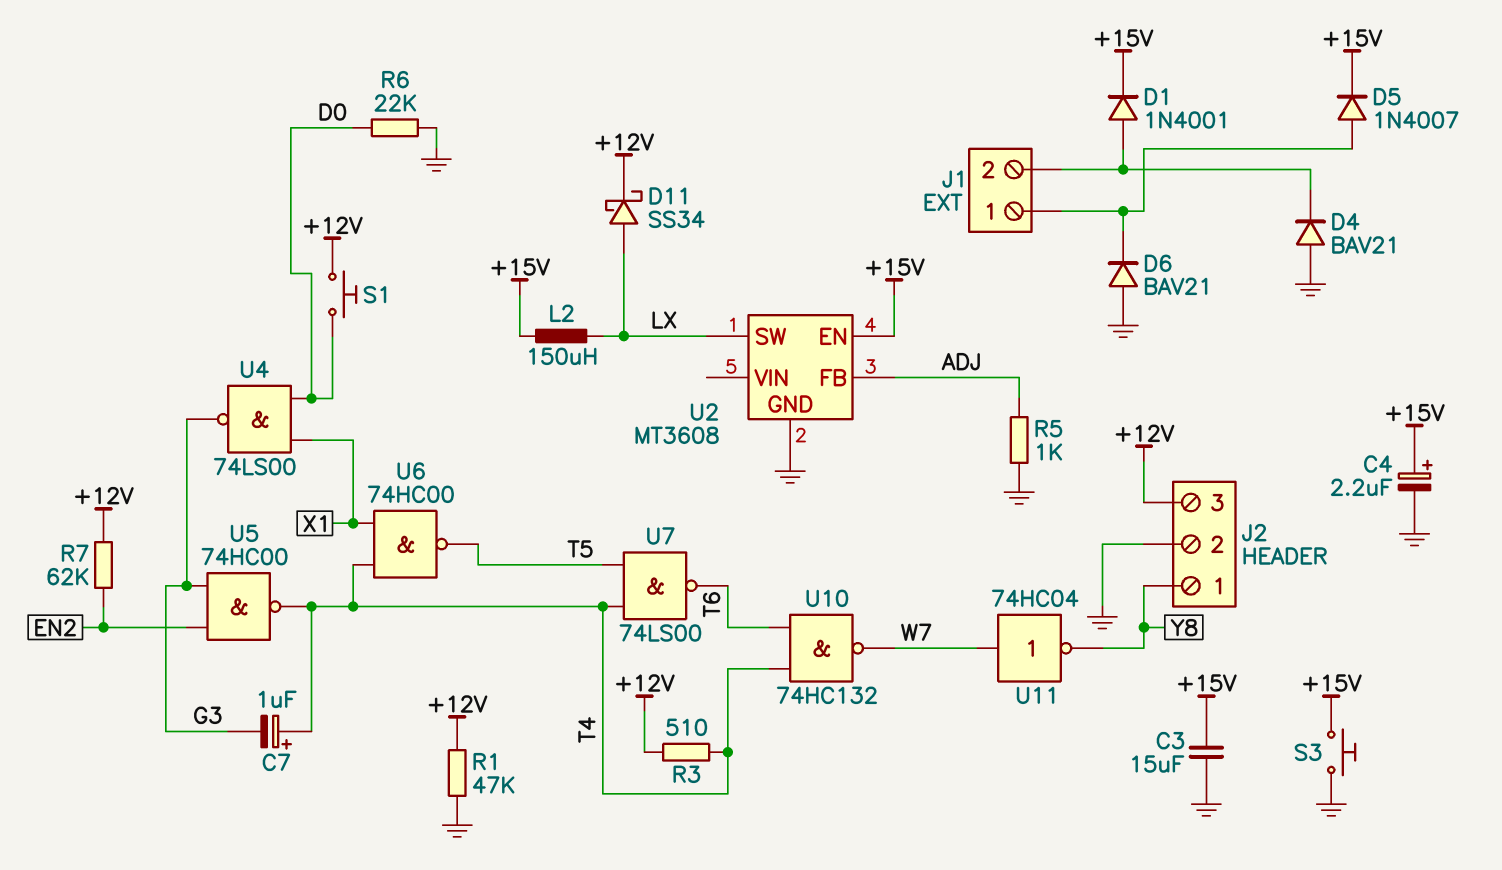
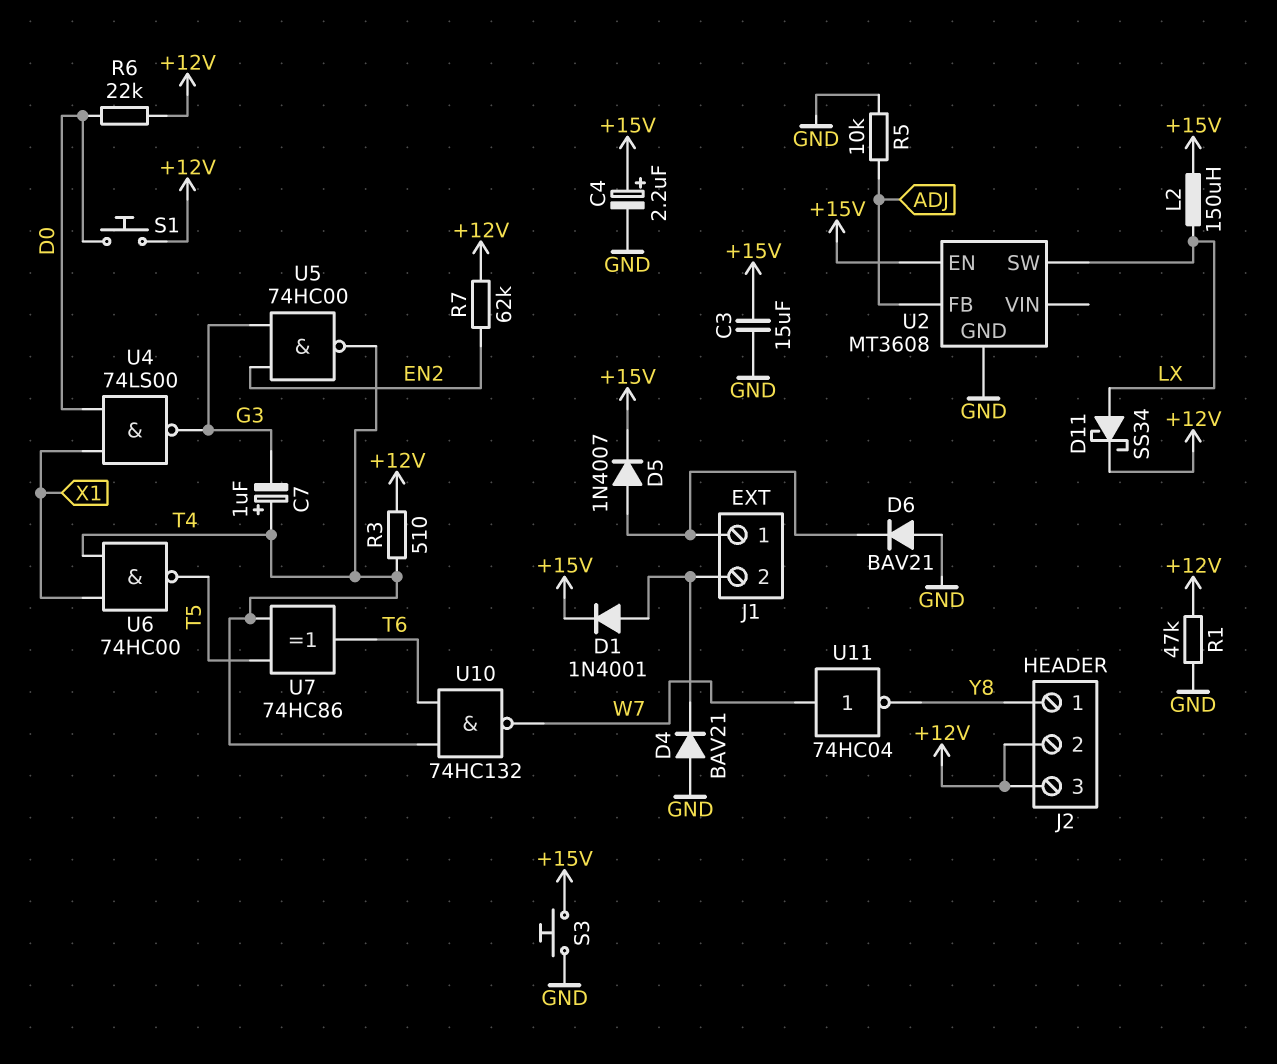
J2 pin 2: GND -> +12V
R5: 1k (ADJ, GND) -> 10k (ADJ, GND)
R6: 22k (D0, GND) -> 22k (+12V, D0)
U7: NAND 74LS00 (in T4, in T5, out T6) -> XOR 74HC86 (in T4, in T5, out T6)

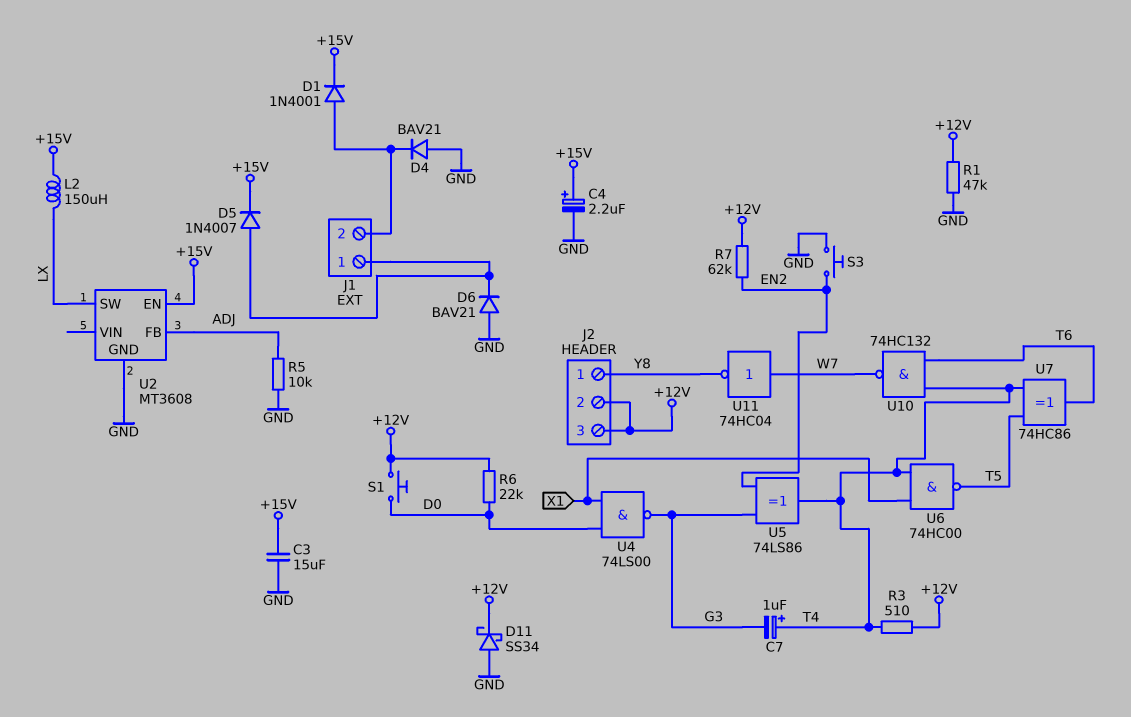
D11: schottky SS34 (A LX, K +12V) -> schottky SS34 (A GND, K +12V)
S3: button (+15V, GND) -> button (EN2, GND)
U5: NAND 74HC00 (in EN2, in G3, out T4) -> XOR 74LS86 (in EN2, in G3, out T4)

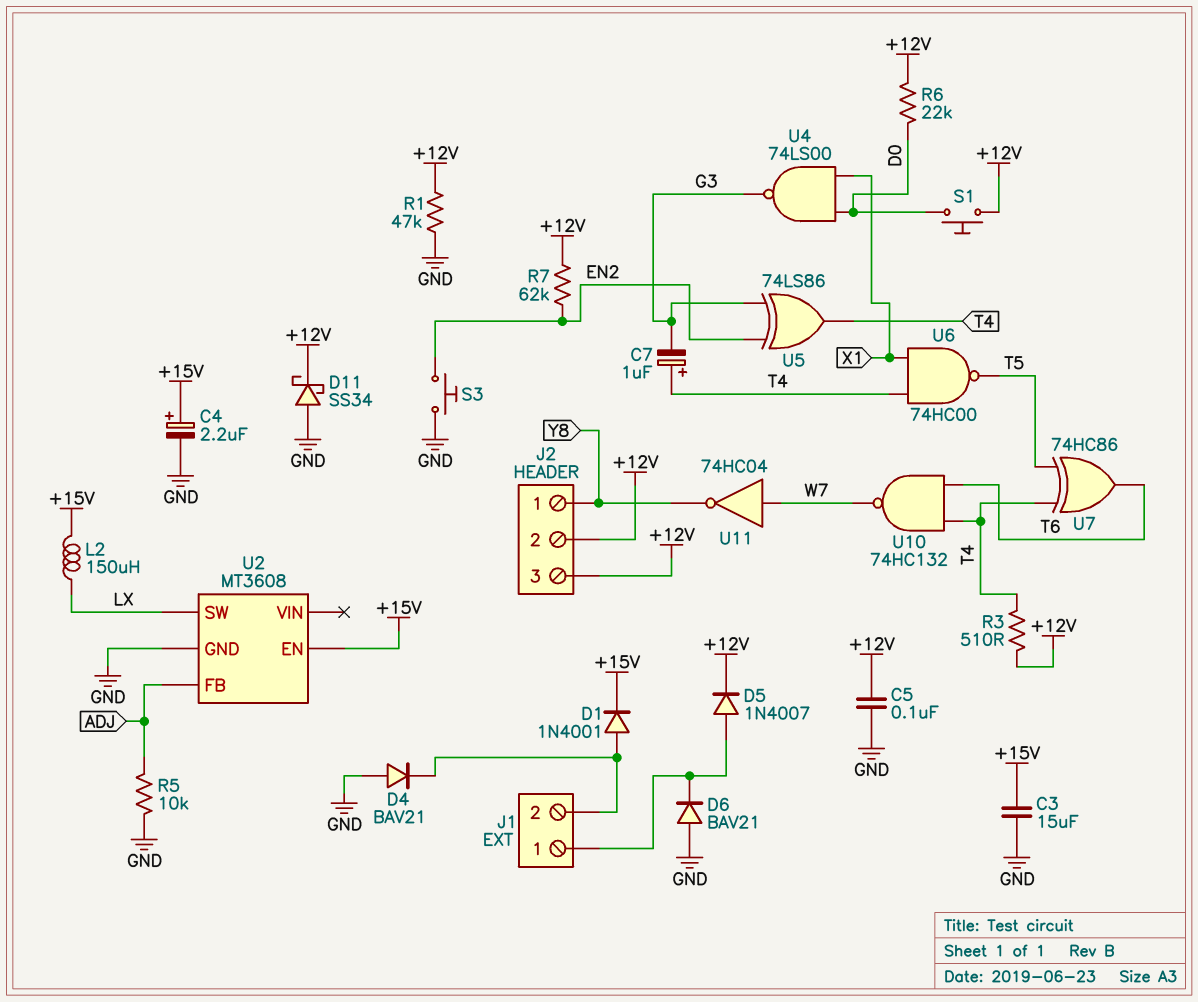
C5: none -> 100nF (+12V, GND)
D5: diode 1N4007 (A J1/1, K +15V) -> diode 1N4007 (A J1/1, K +12V)

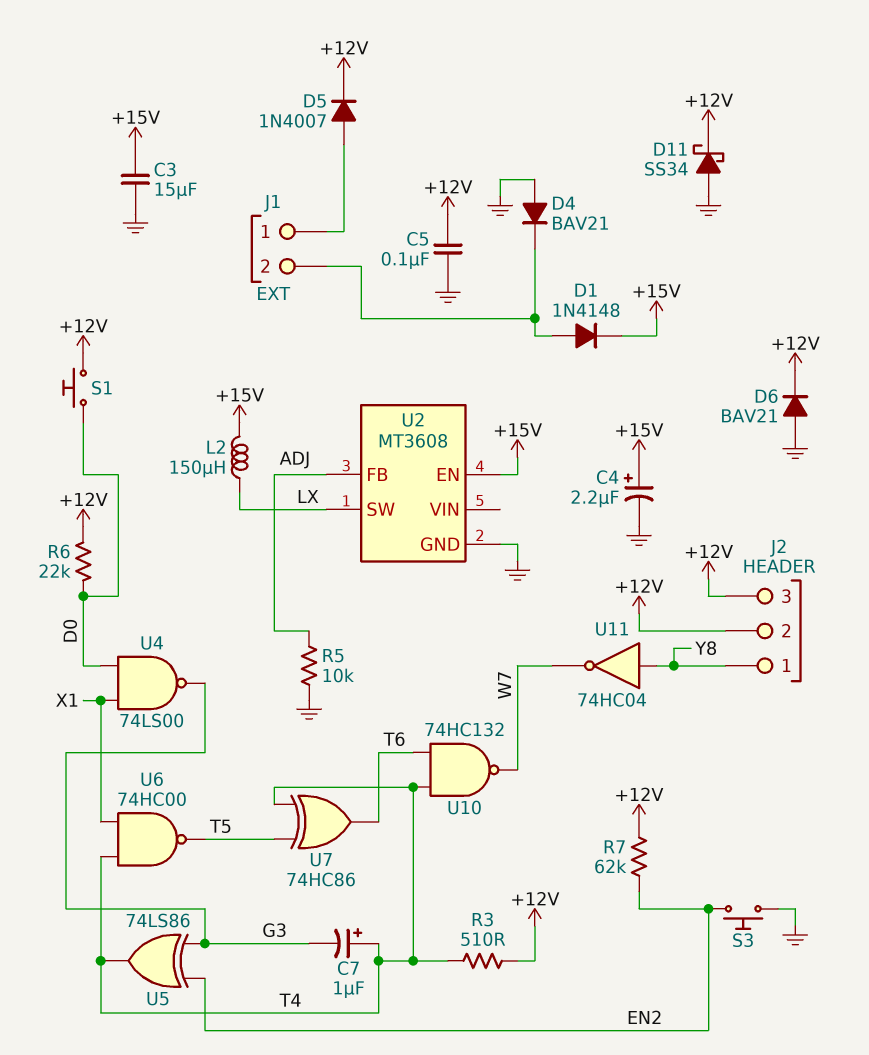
D1: diode 1N4001 (A J1/2, K +15V) -> diode 1N4148 (A J1/2, K +15V)
D6: diode BAV21 (A GND, K J1/1) -> diode BAV21 (A GND, K +12V)
R1: 47k (+12V, GND) -> none
U11: NOT 74HC04 (in W7, out Y8) -> NOT 74HC04 (in Y8, out W7)

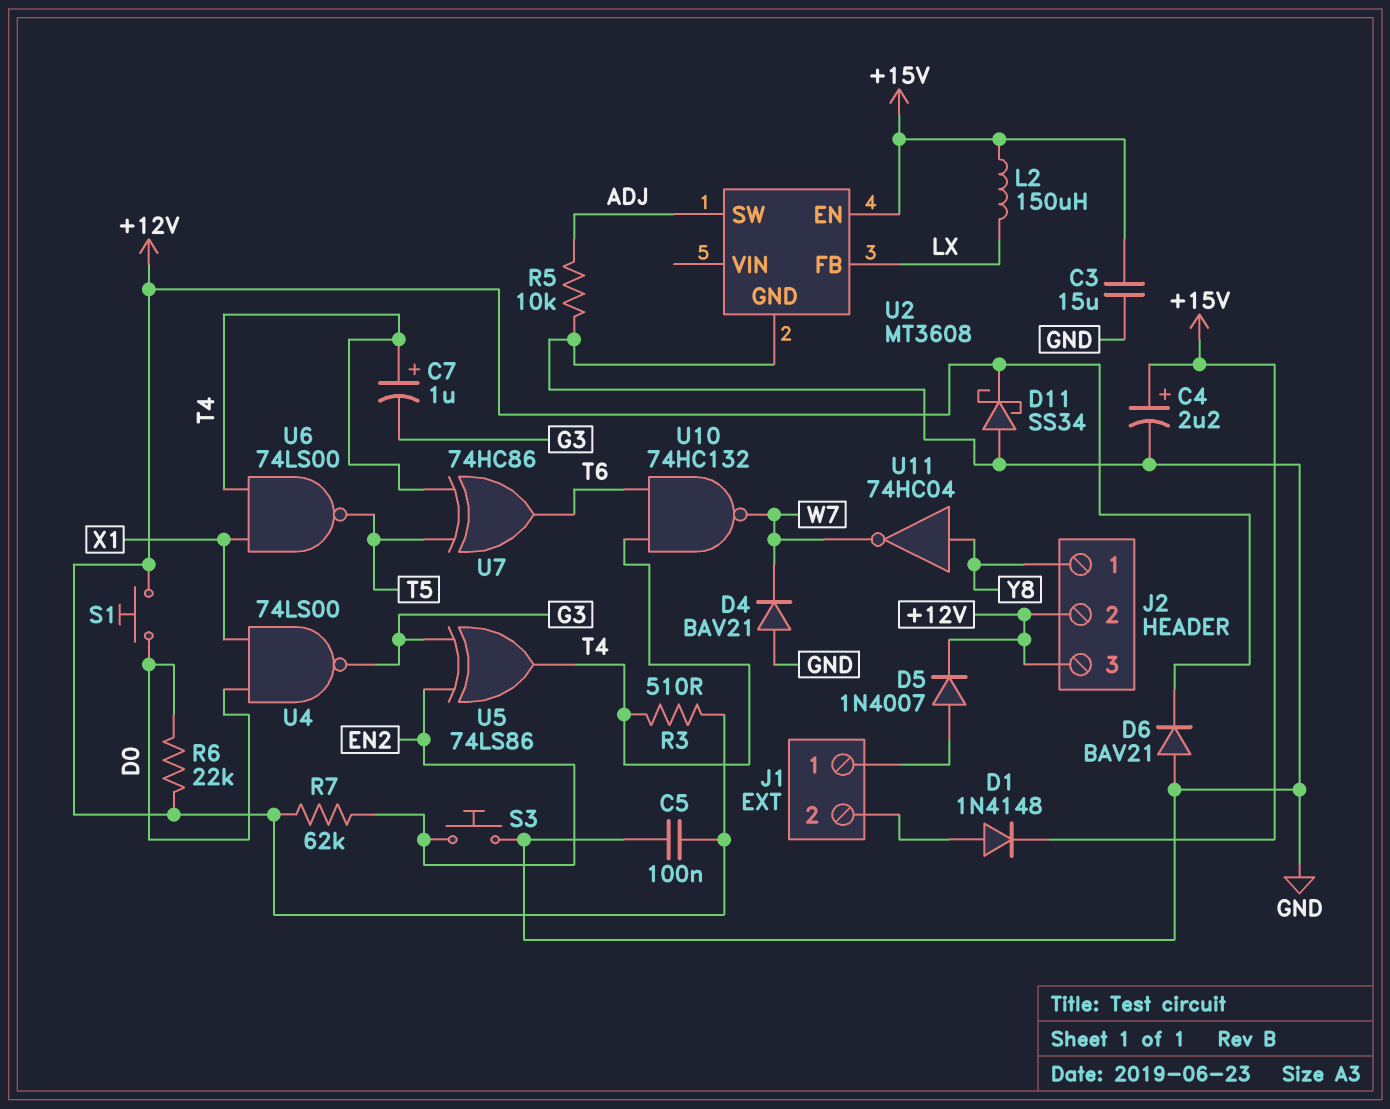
D4: diode BAV21 (A GND, K J1/2) -> diode BAV21 (A GND, K W7)
U2 pin FB: ADJ -> LX
U2 pin SW: LX -> ADJ
U6: NAND 74HC00 (in T4, in X1, out T5) -> NAND 74LS00 (in T4, in X1, out T5)

